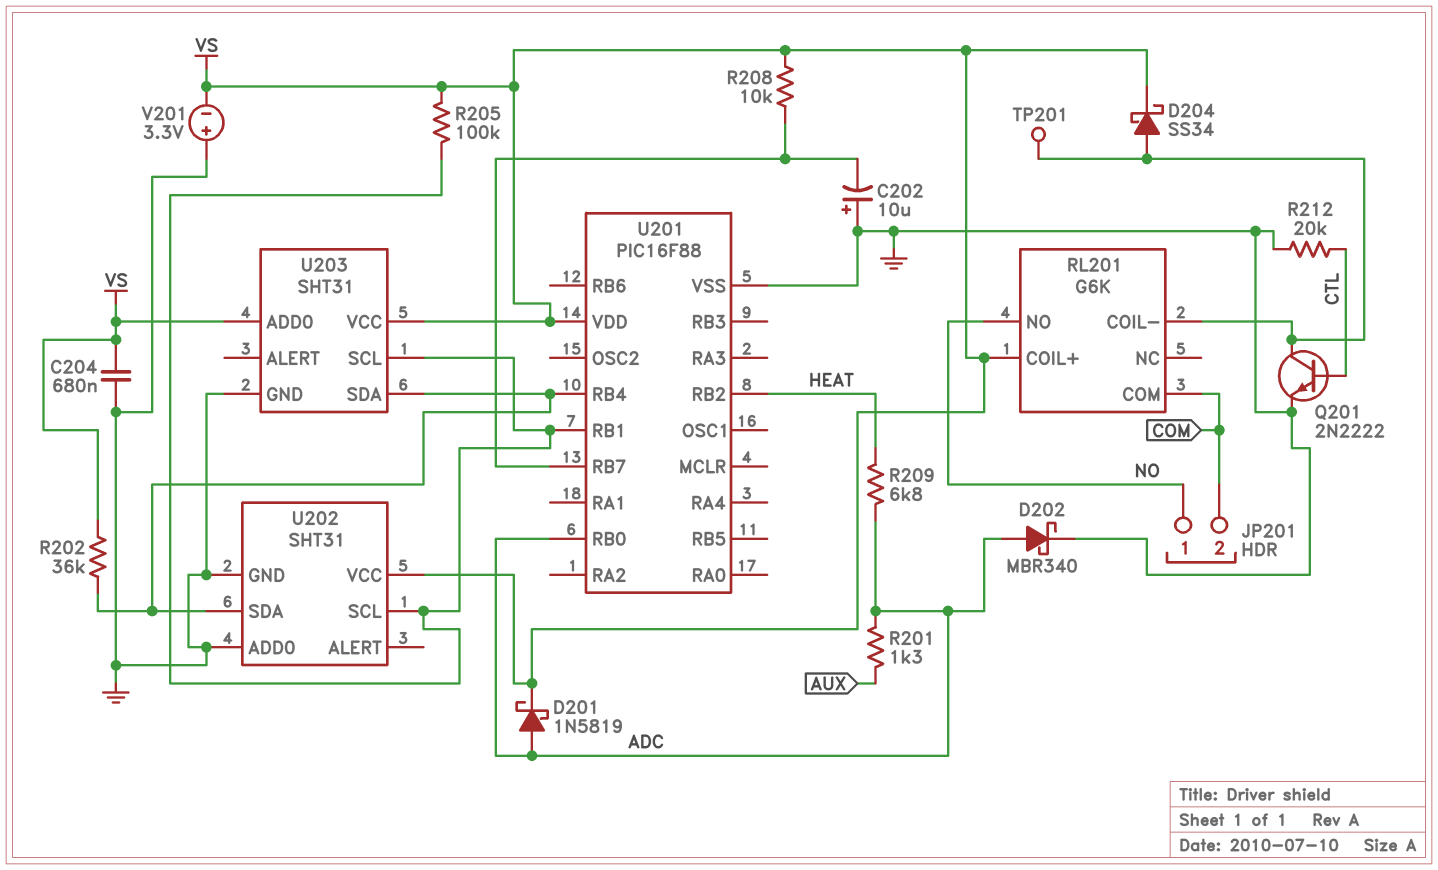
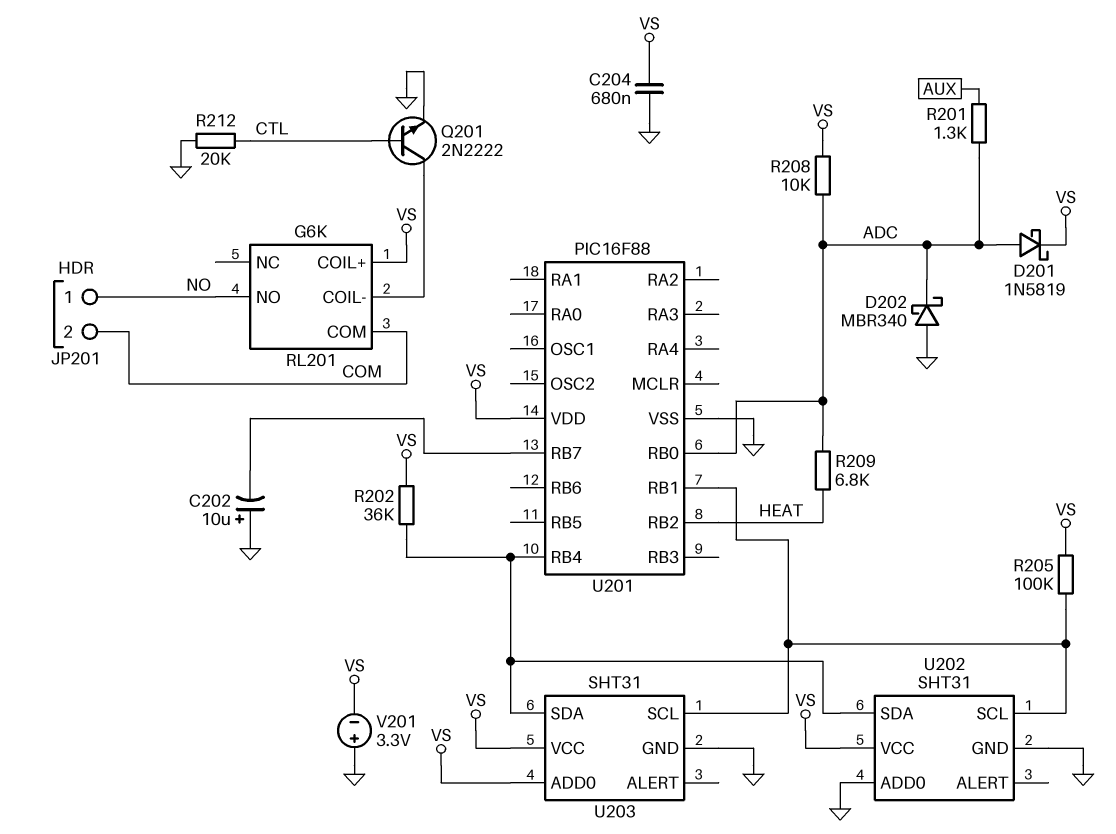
D202: schottky MBR340 (A ADC, K GND) -> schottky MBR340 (A GND, K ADC)
D204: schottky SS34 (A RL201/COIL-, K VS) -> none
R208: 10k (U201/RB7, VS) -> 10k (ADC, VS)
TP201: test point (RL201/COIL-) -> none

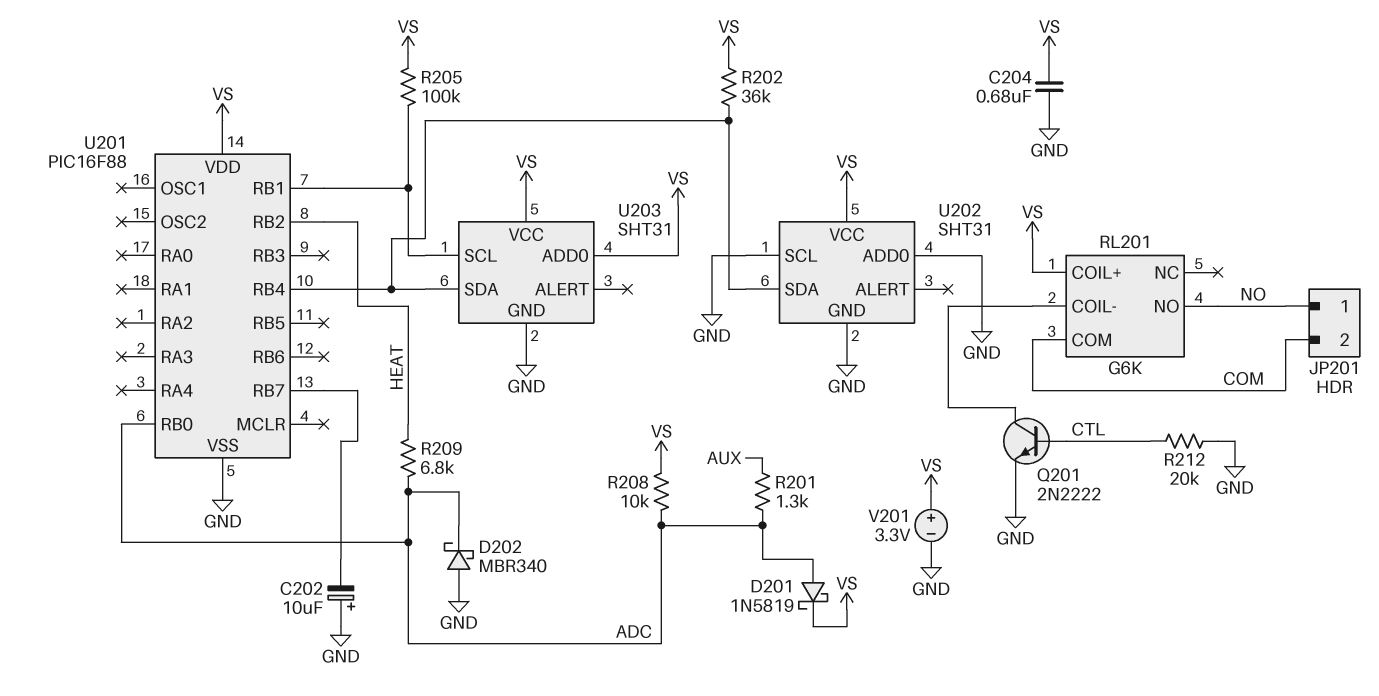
U202 pin SCL: U201/RB1 -> GND
V201: 3.3V (plus GND, minus VS) -> 3.3V (plus VS, minus GND)

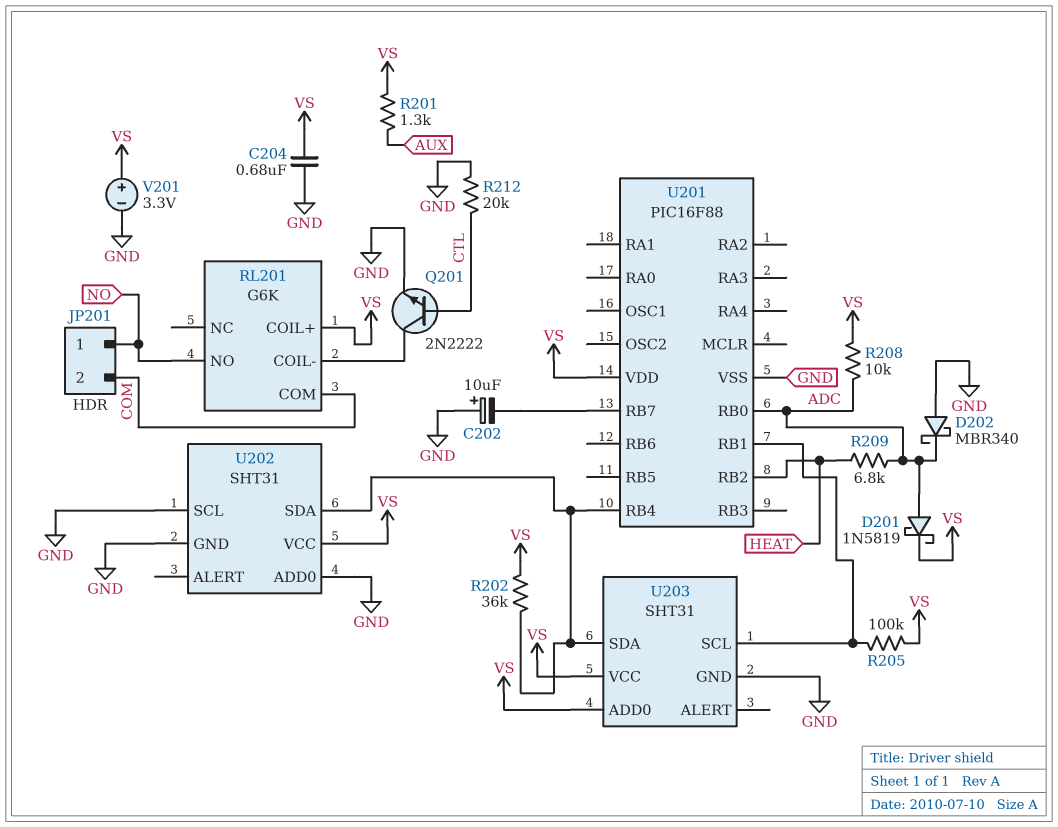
R201: 1.3k (ADC, AUX) -> 1.3k (AUX, VS)

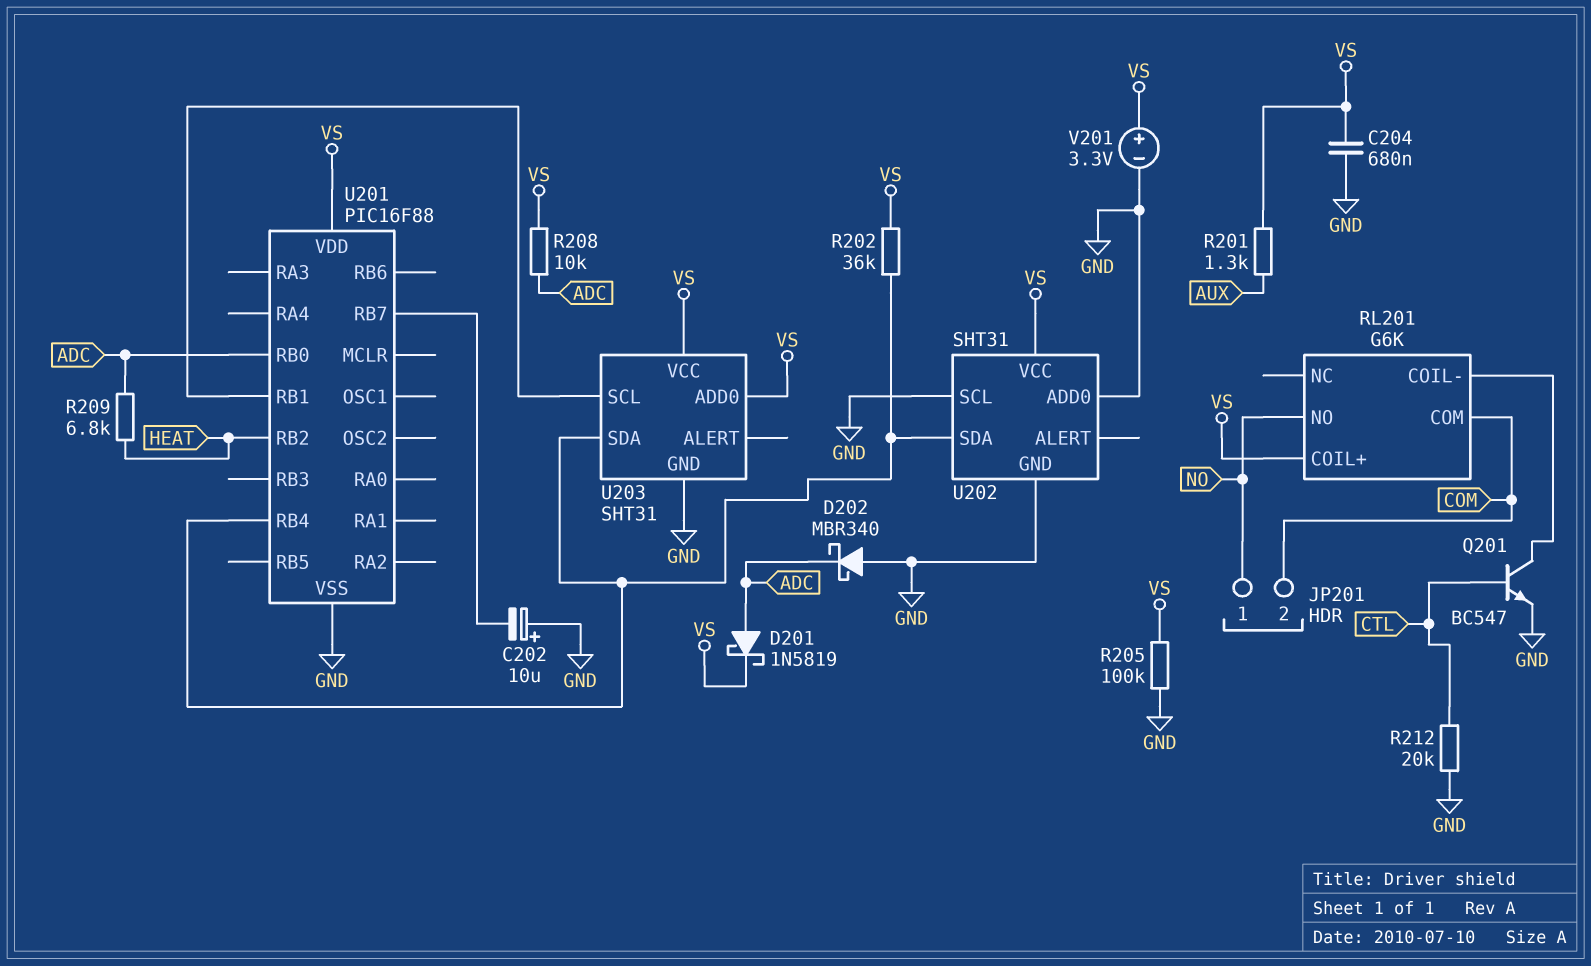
Q201: NPN 2N2222 (B CTL, C RL201/COIL-, E GND) -> NPN BC547 (B CTL, C RL201/COIL-, E GND)
R205: 100k (U201/RB1, VS) -> 100k (GND, VS)

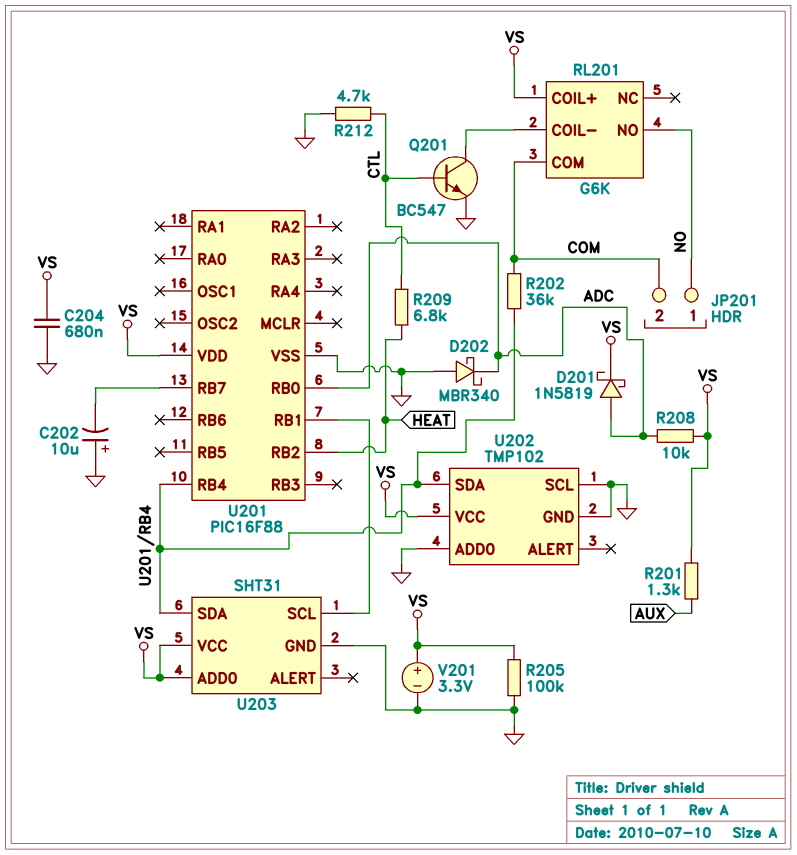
R202: 36k (U201/RB4, VS) -> 36k (COM, U201/RB4)
R209: 6.8k (ADC, HEAT) -> 6.8k (CTL, HEAT)
R212: 20k (CTL, GND) -> 4.7k (CTL, GND)
U202: SHT31 -> TMP102

